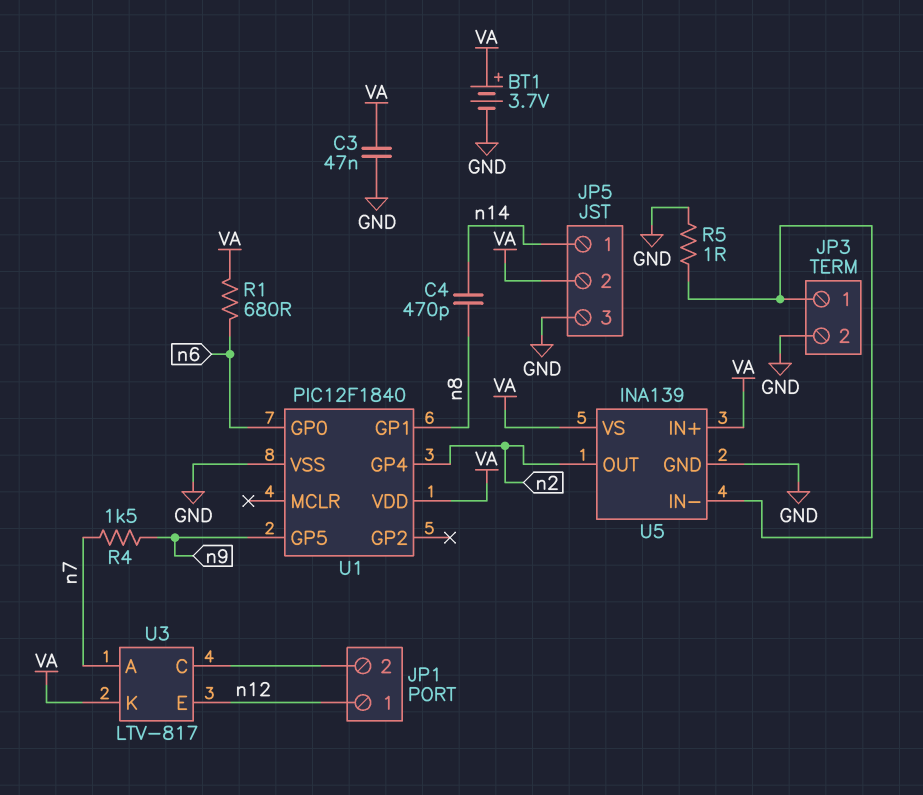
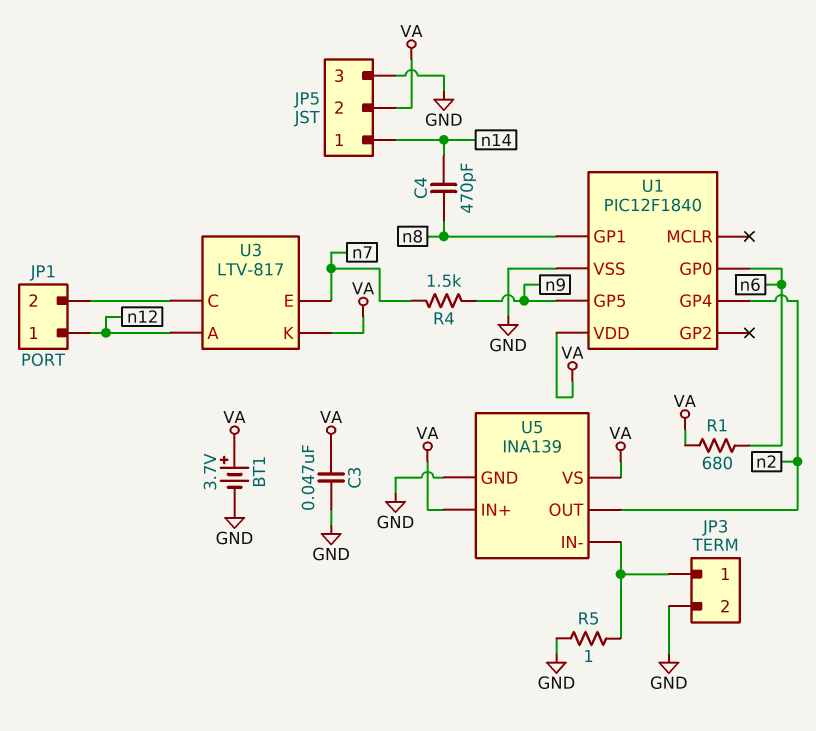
U3 pin A: n7 -> n12
U3 pin E: n12 -> n7

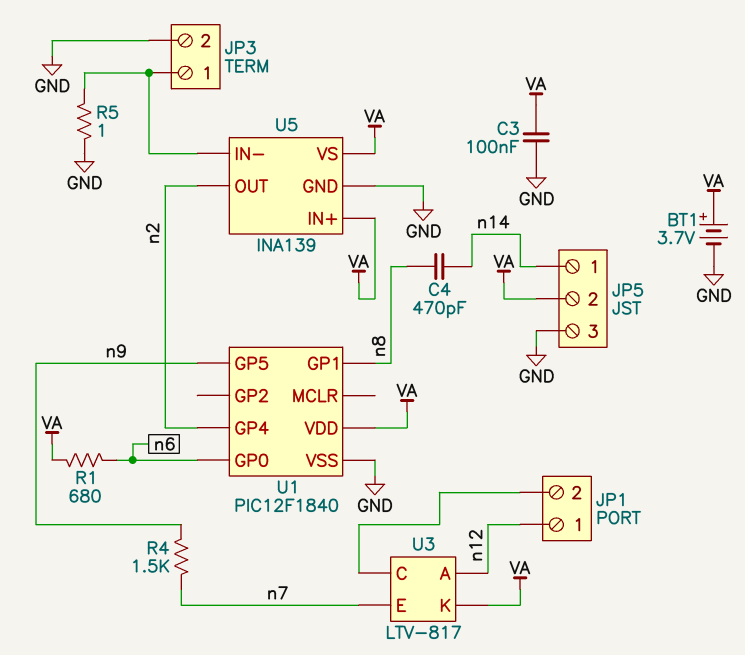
C3: 47nF (GND, VA) -> 100nF (GND, VA)

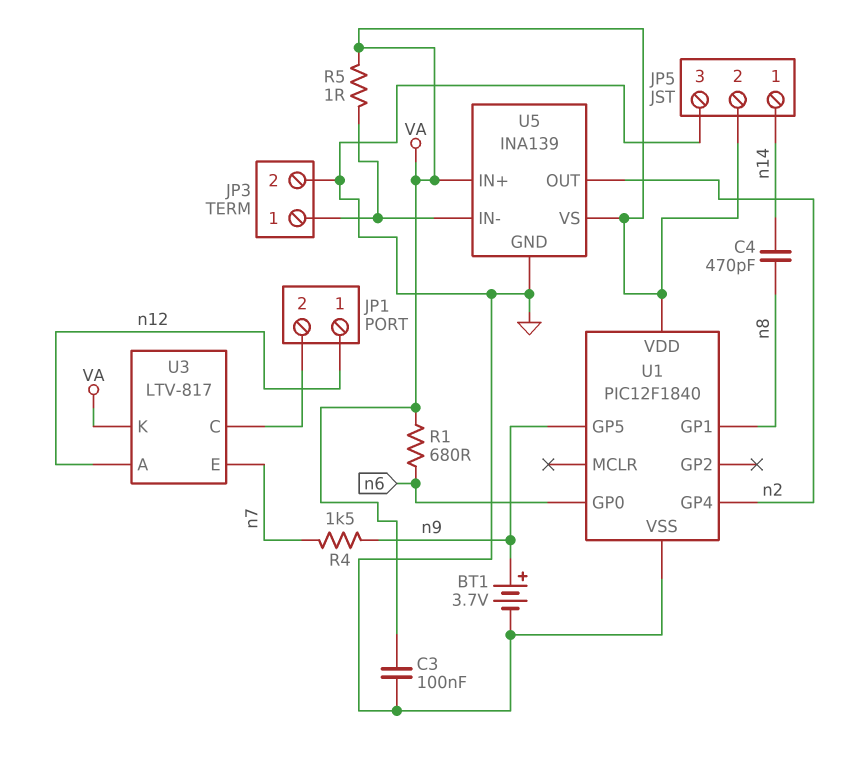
BT1: 3.7V (plus VA, minus GND) -> 3.7V (plus n9, minus GND)
R5: 1 (GND, JP3/1) -> 1 (JP3/1, VA)

